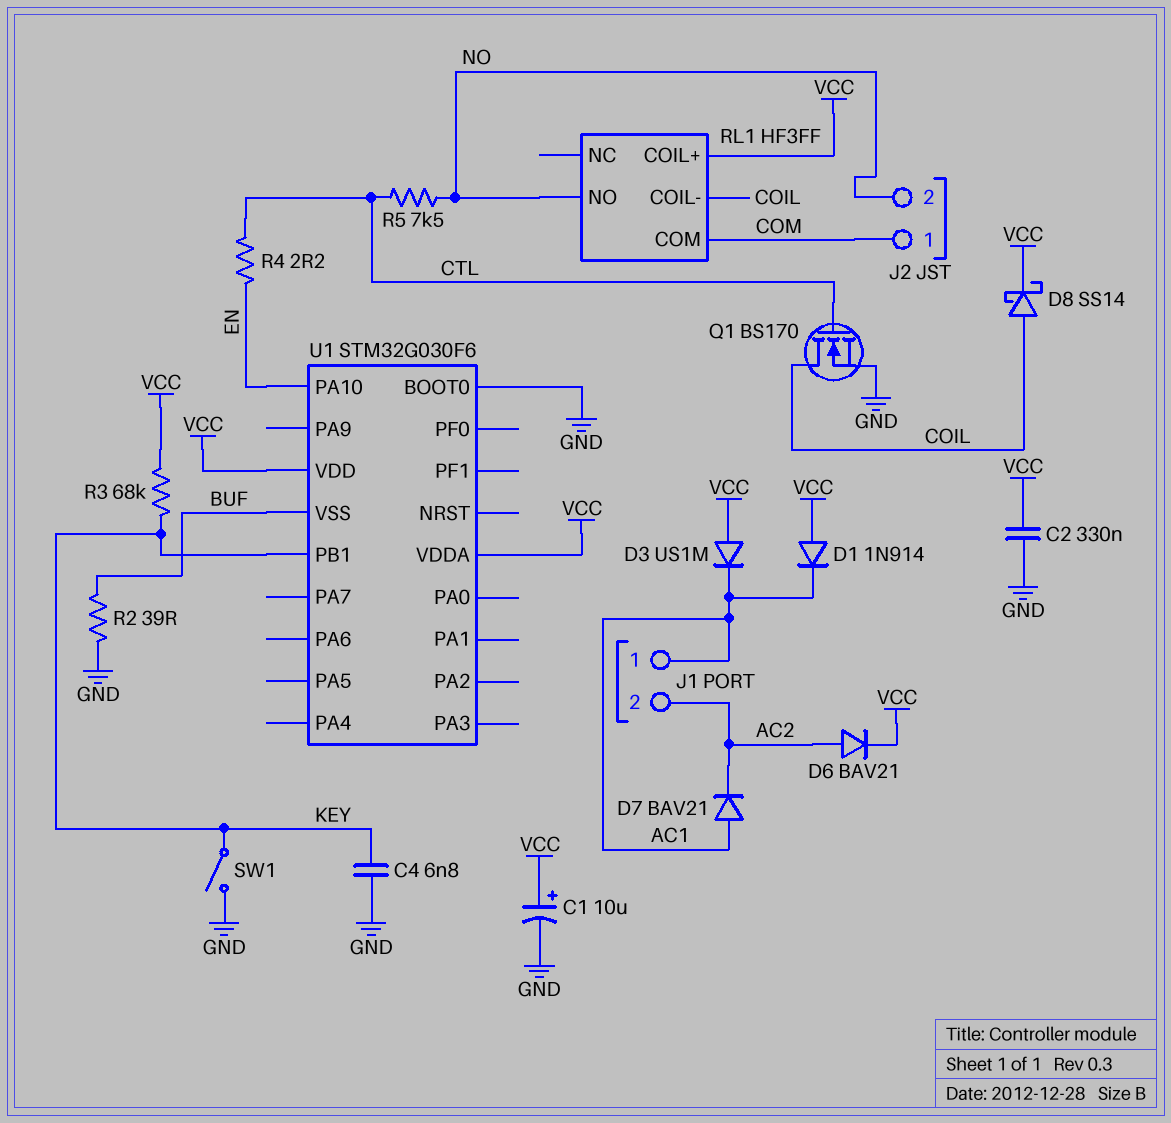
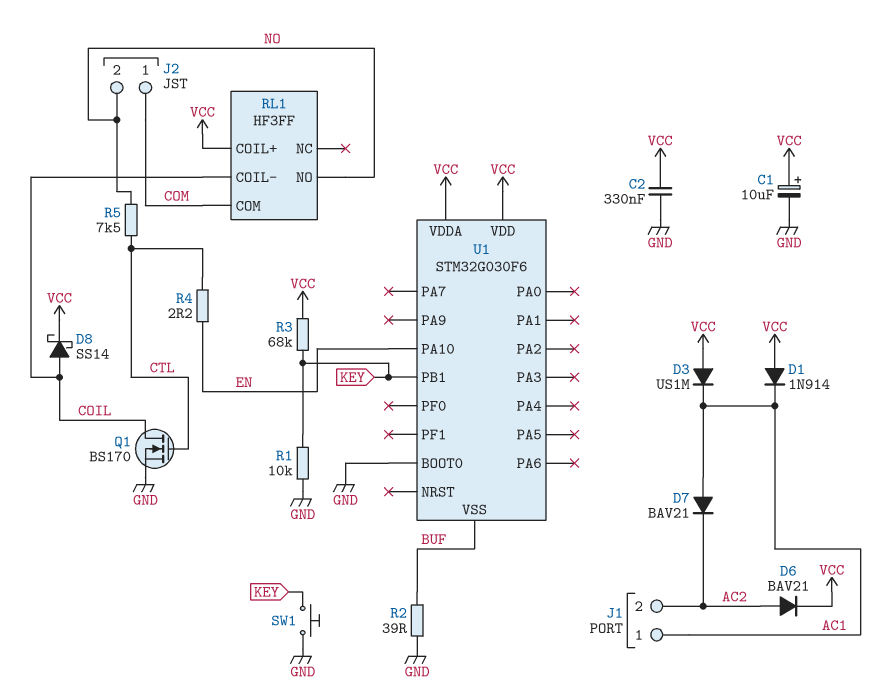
C4: 6.8nF (GND, KEY) -> none
R1: none -> 10k (GND, KEY)
SW1: switch (GND, KEY) -> button (GND, KEY)

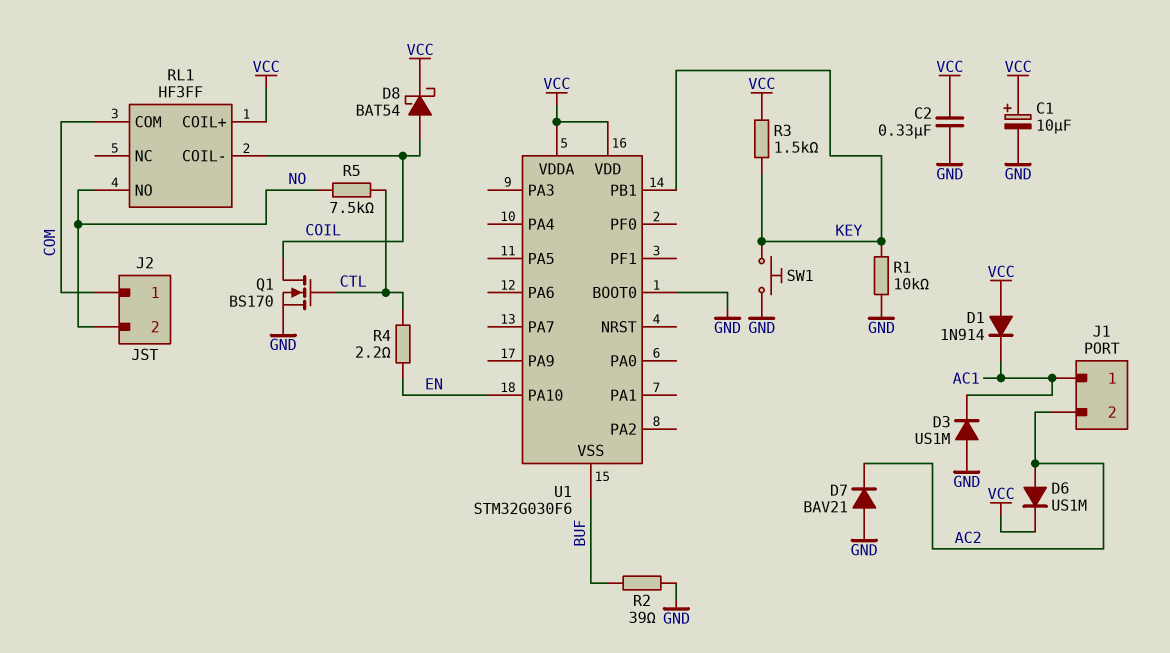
D3: diode US1M (A VCC, K AC1) -> diode US1M (A GND, K AC1)
D6: diode BAV21 (A AC2, K VCC) -> diode US1M (A AC2, K VCC)
D7: diode BAV21 (A AC1, K AC2) -> diode BAV21 (A GND, K AC2)
D8: schottky SS14 (A COIL, K VCC) -> schottky BAT54 (A COIL, K VCC)
R3: 68k (KEY, VCC) -> 1.5k (KEY, VCC)

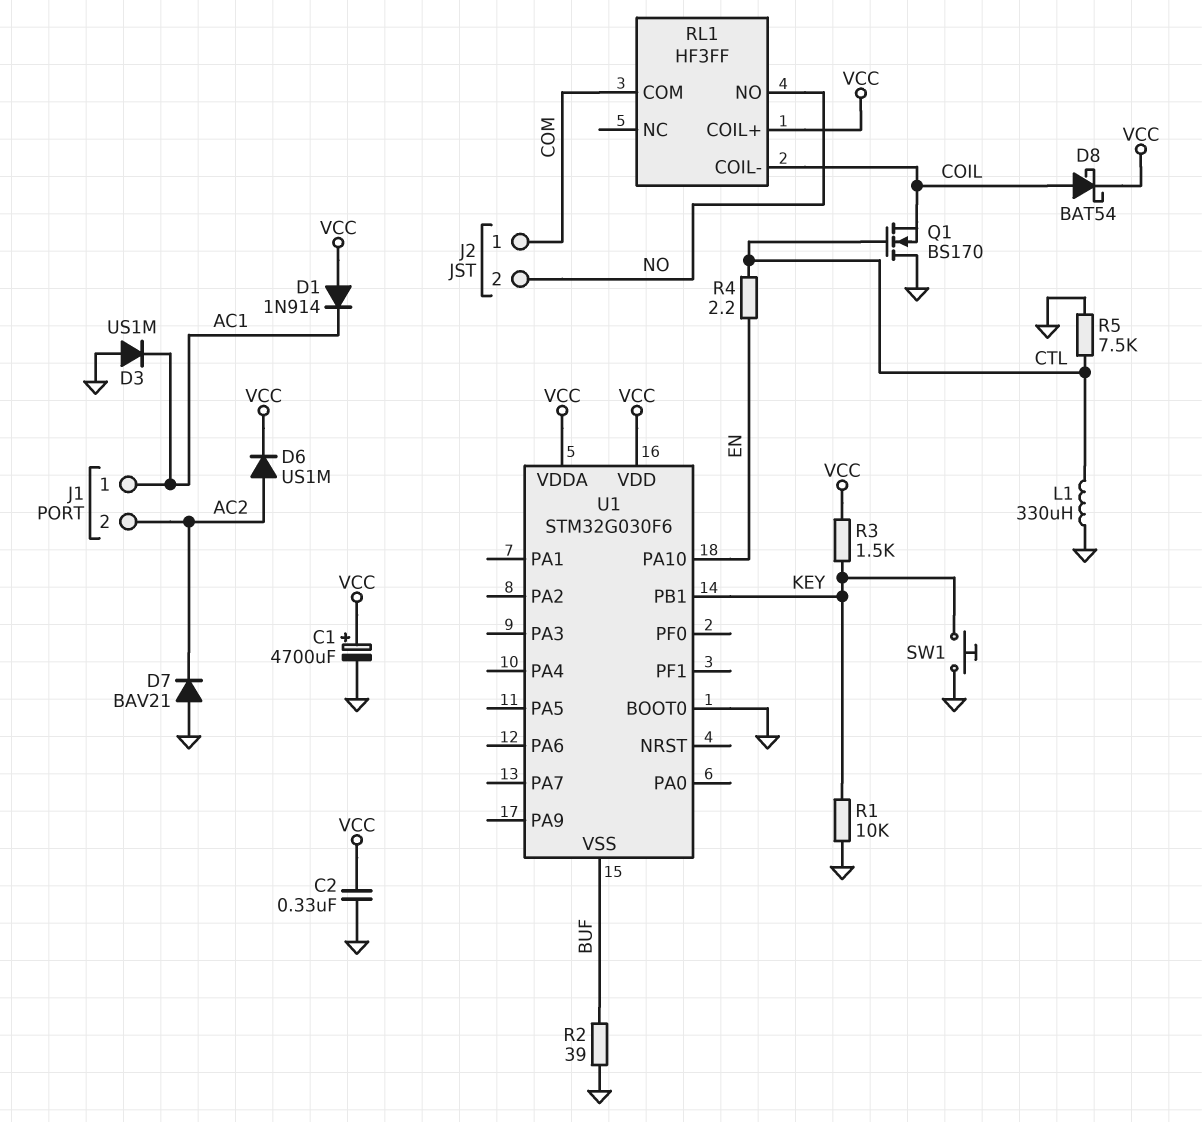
C1: 10uF (plus VCC, minus GND) -> 4700uF (plus VCC, minus GND)
L1: none -> 330uH (CTL, GND)
Q1: NMOS BS170 (G CTL, D COIL, S GND) -> NMOS BS170 (G CTL, D GND, S COIL)
R5: 7.5k (CTL, NO) -> 7.5k (CTL, GND)

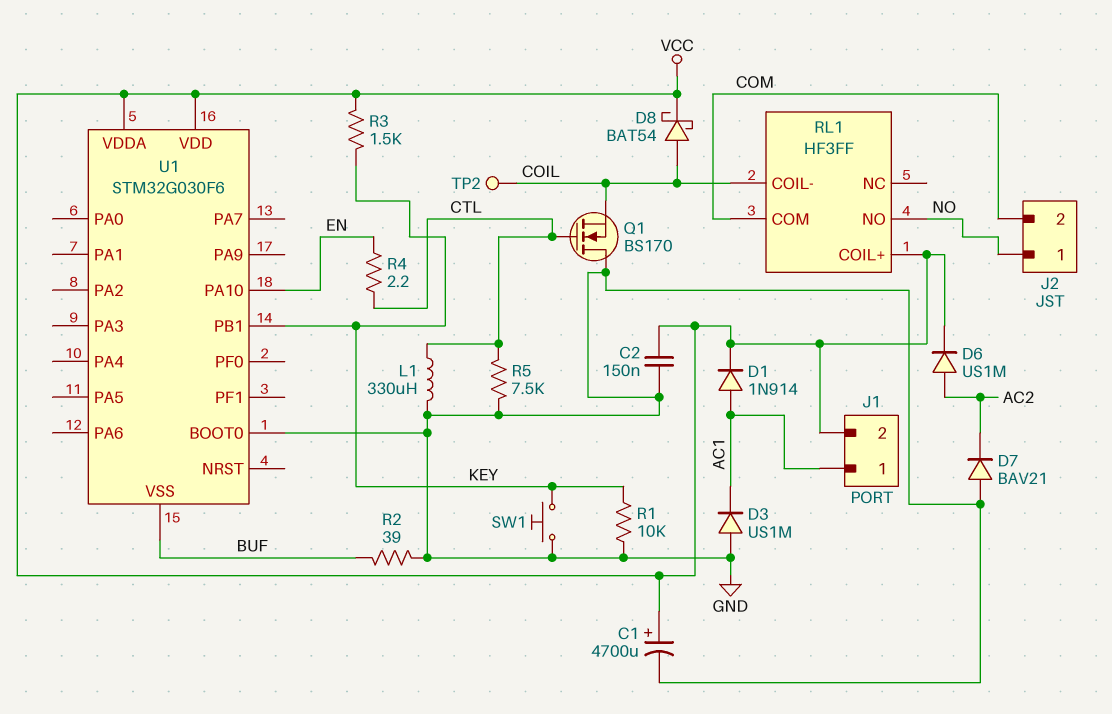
C2: 330nF (GND, VCC) -> 150nF (GND, VCC)
D1: diode 1N914 (A VCC, K AC1) -> diode 1N914 (A AC1, K VCC)
J1 pin 2: AC2 -> VCC
J2 pin 1: COM -> NO
J2 pin 2: NO -> COM
TP2: none -> test point (COIL)

